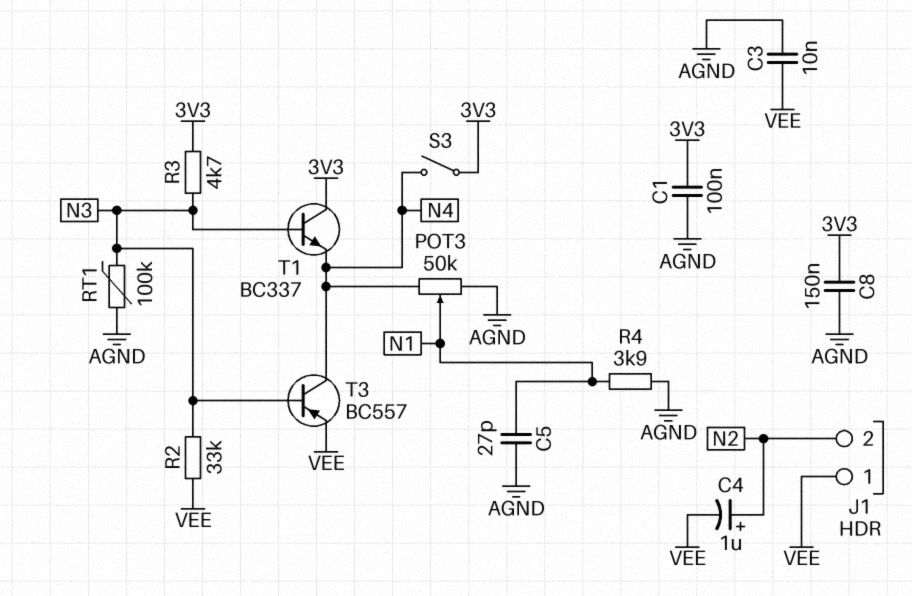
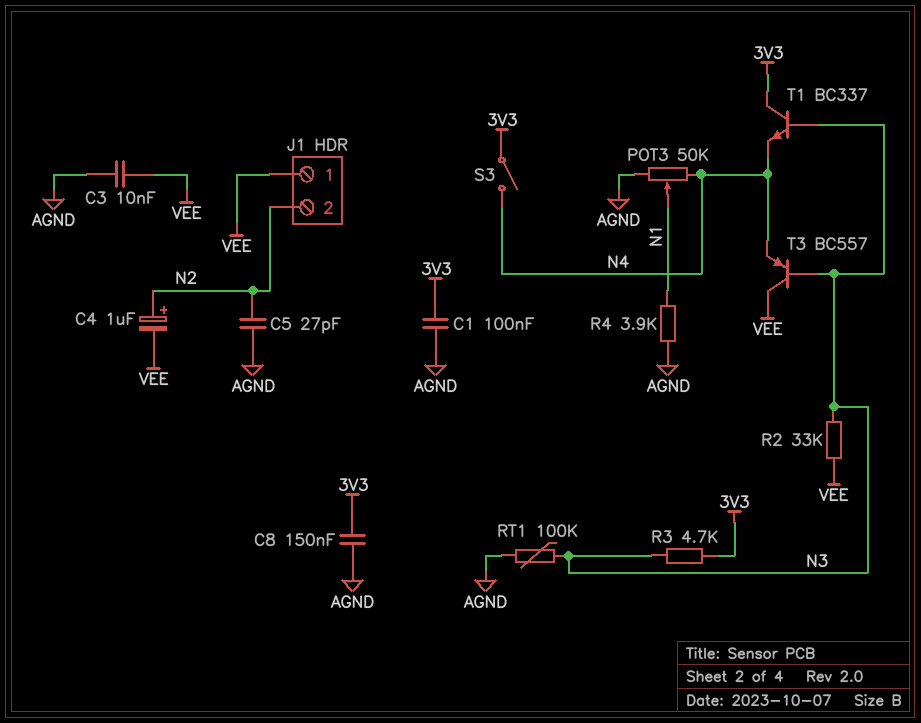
C5: 27pF (AGND, N1) -> 27pF (AGND, N2)
T3: PNP BC557 (B N3, C N4, E VEE) -> PNP BC557 (B N3, C VEE, E N4)

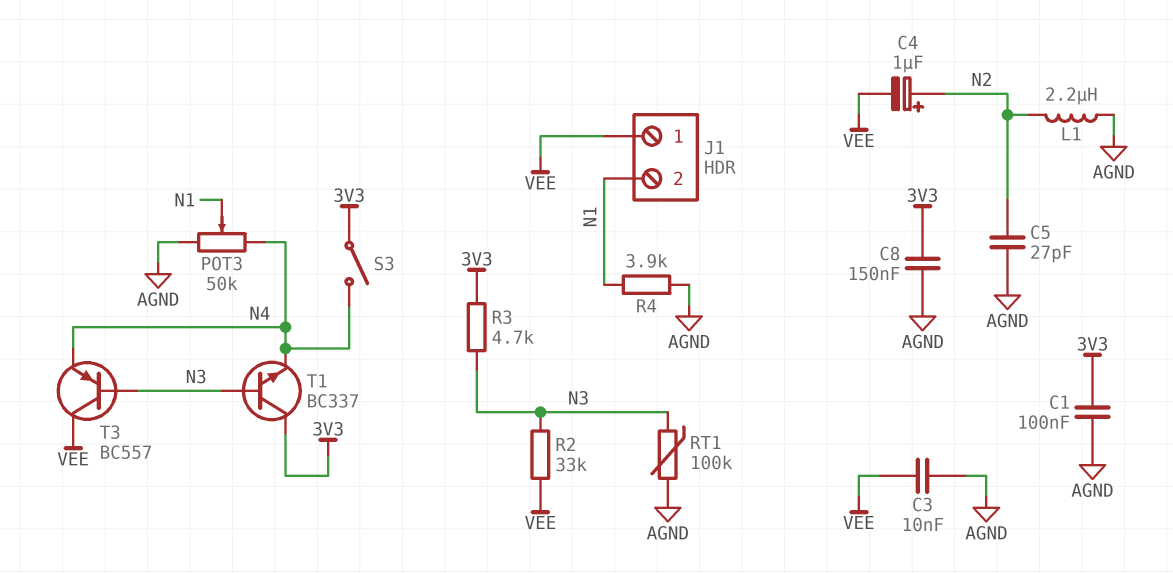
J1 pin 2: N2 -> N1
L1: none -> 2.2uH (AGND, N2)

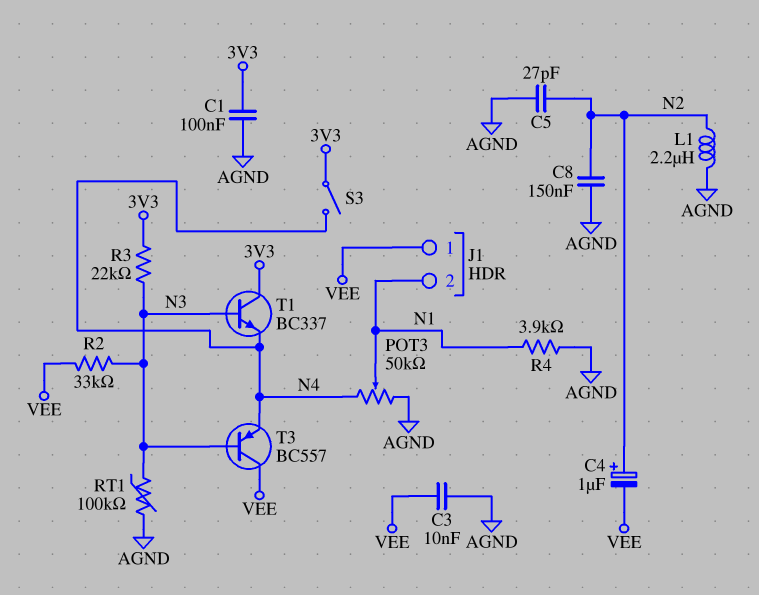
C8: 150nF (3V3, AGND) -> 150nF (AGND, N2)
R3: 4.7k (3V3, N3) -> 22k (3V3, N3)

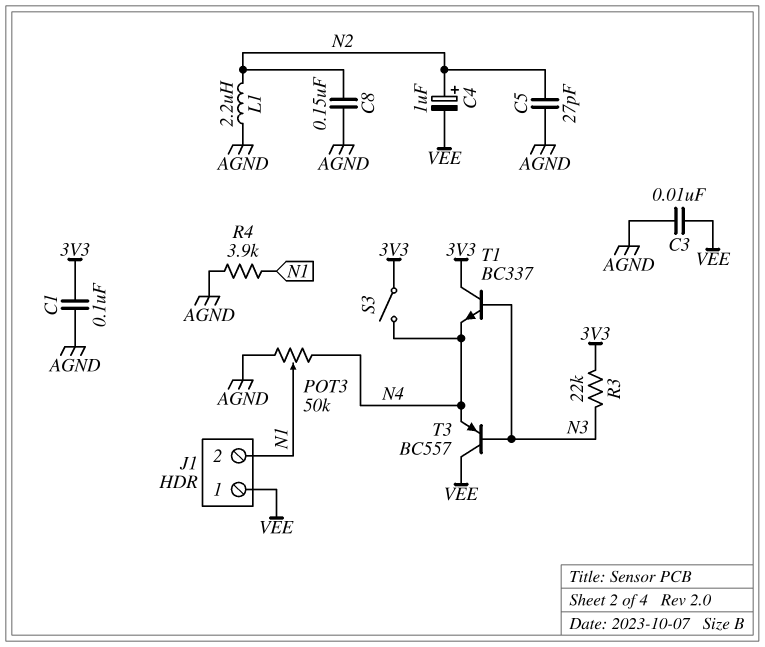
R2: 33k (N3, VEE) -> none
RT1: 100k (AGND, N3) -> none

